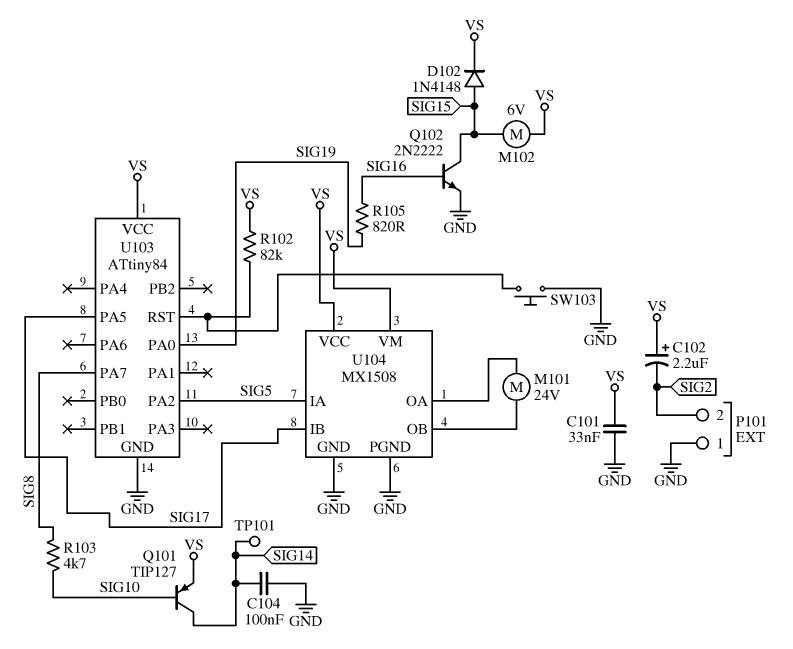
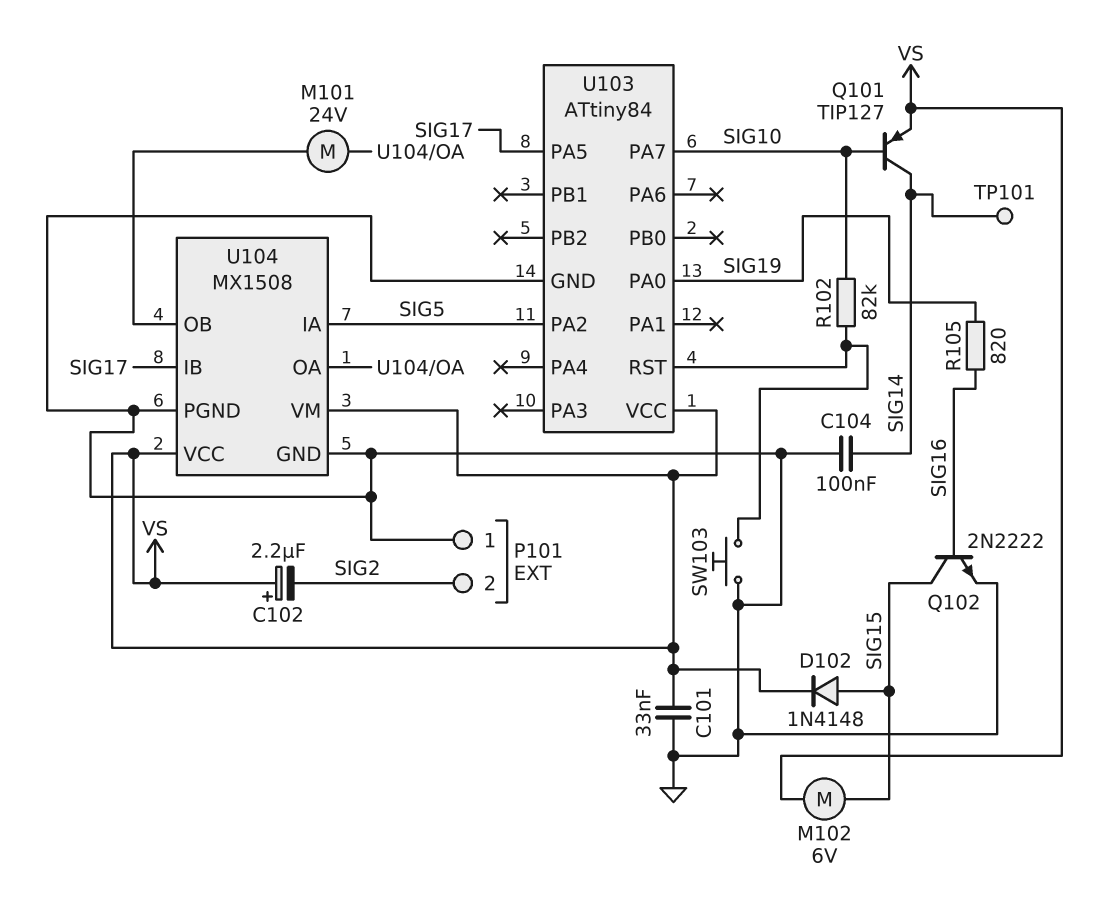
R102: 82k (U103/RST, VS) -> 82k (SIG10, U103/RST)
R103: 4.7k (SIG8, SIG10) -> none
U103 pin PA7: SIG8 -> SIG10

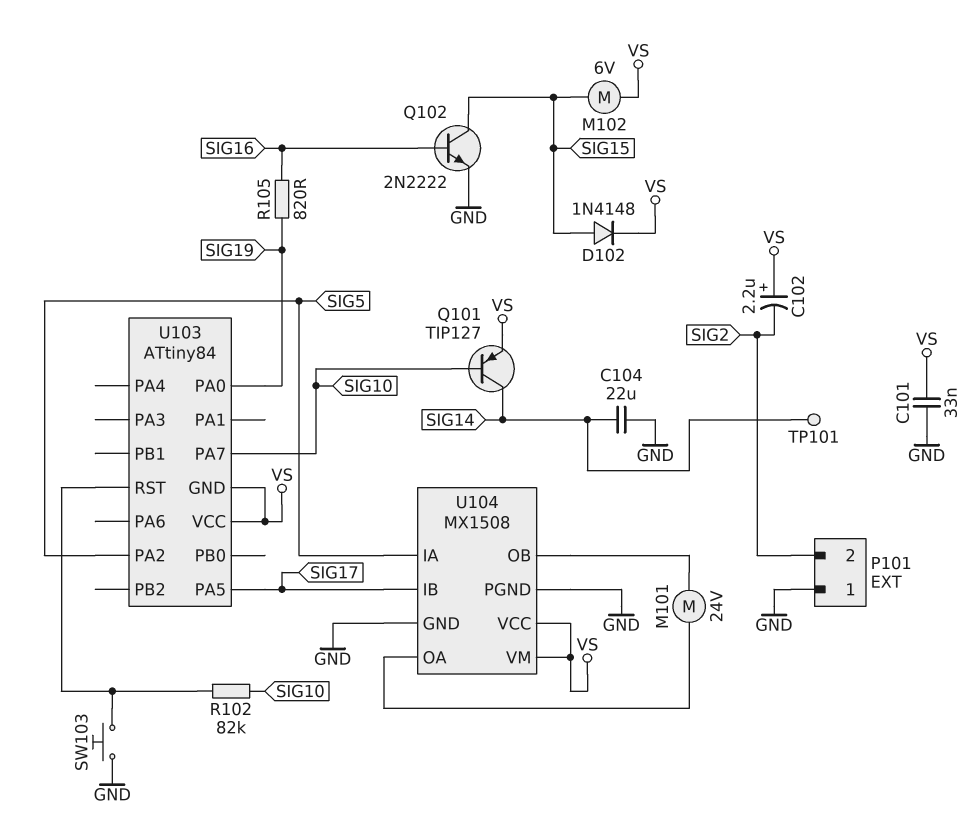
C104: 100nF (GND, SIG14) -> 22uF (GND, SIG14)
U103 pin GND: GND -> VS

